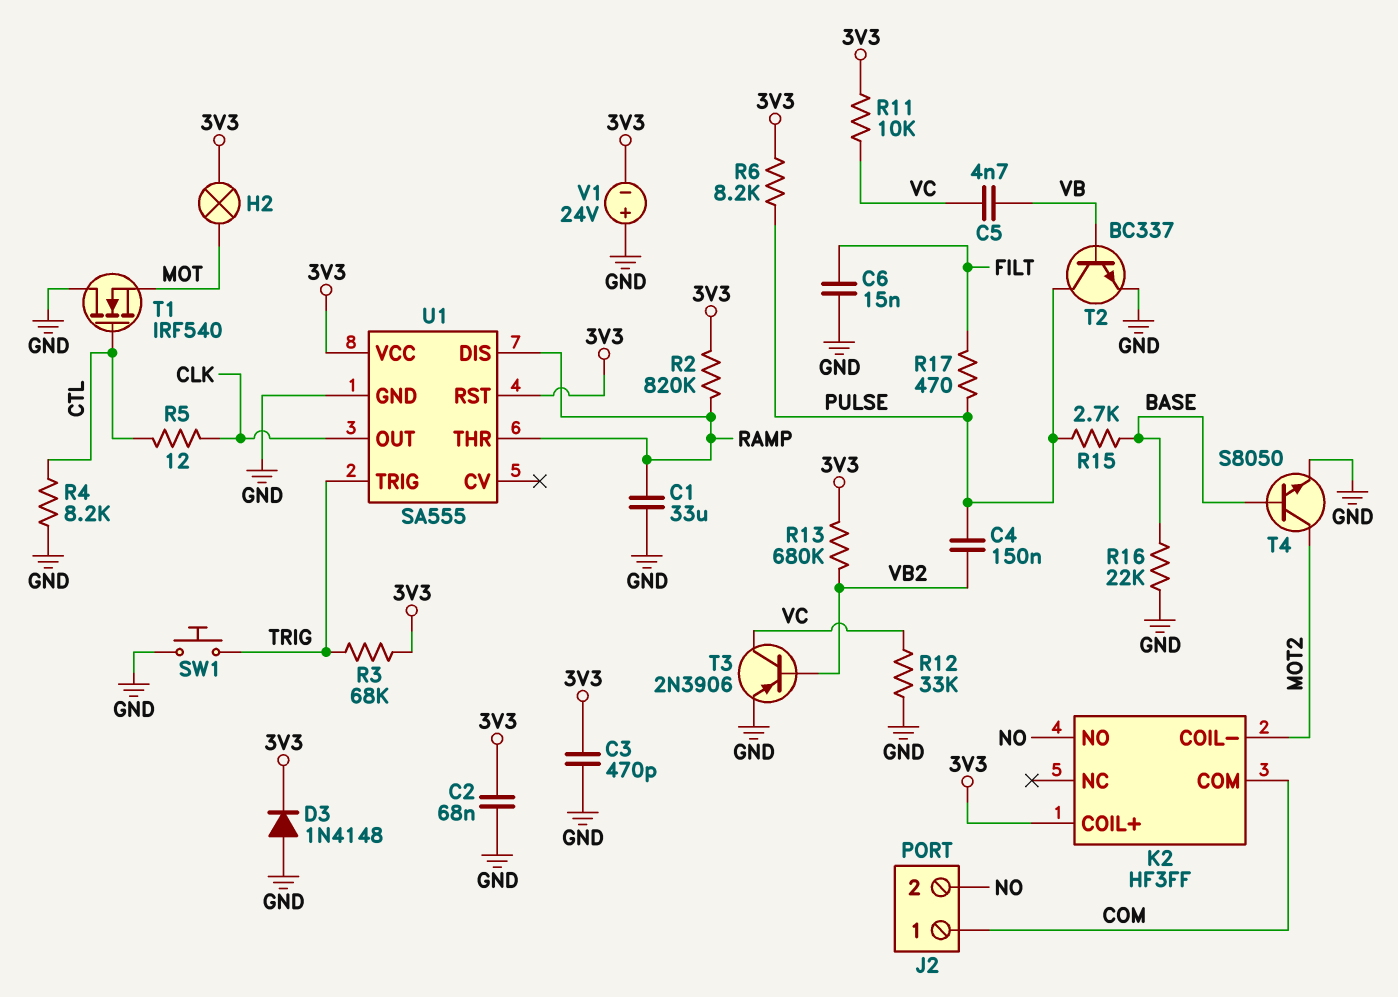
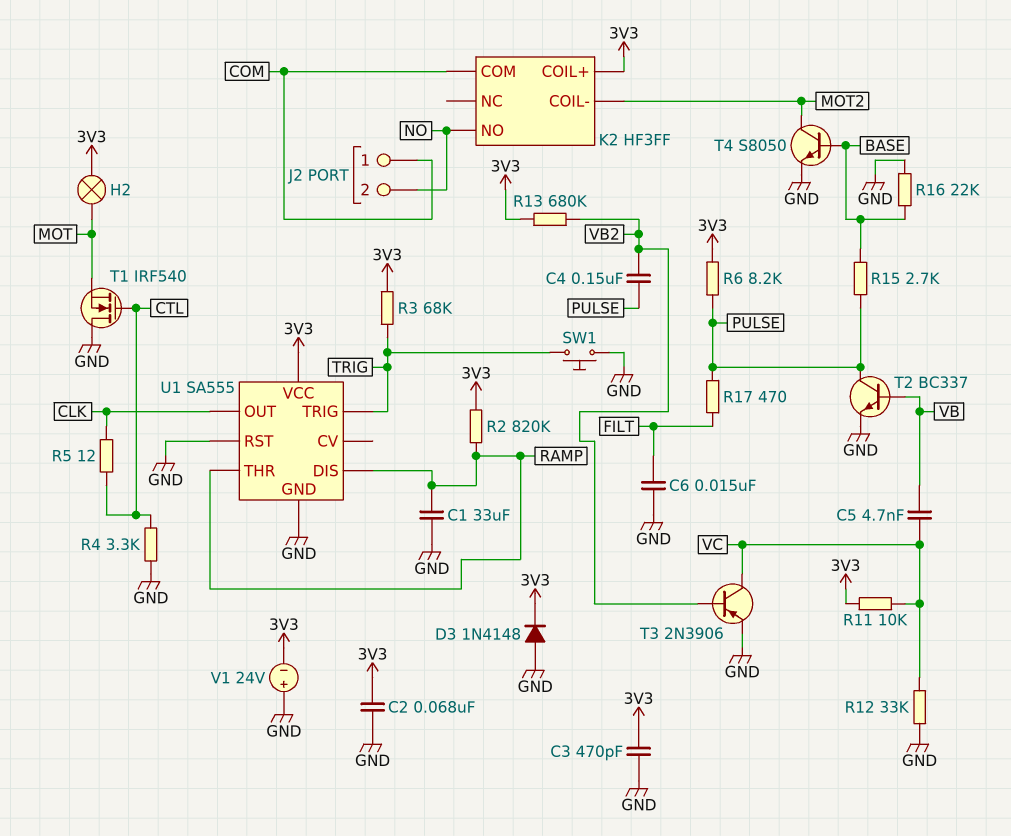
R4: 8.2k (CTL, GND) -> 3.3k (CTL, GND)
U1 pin RST: 3V3 -> GND

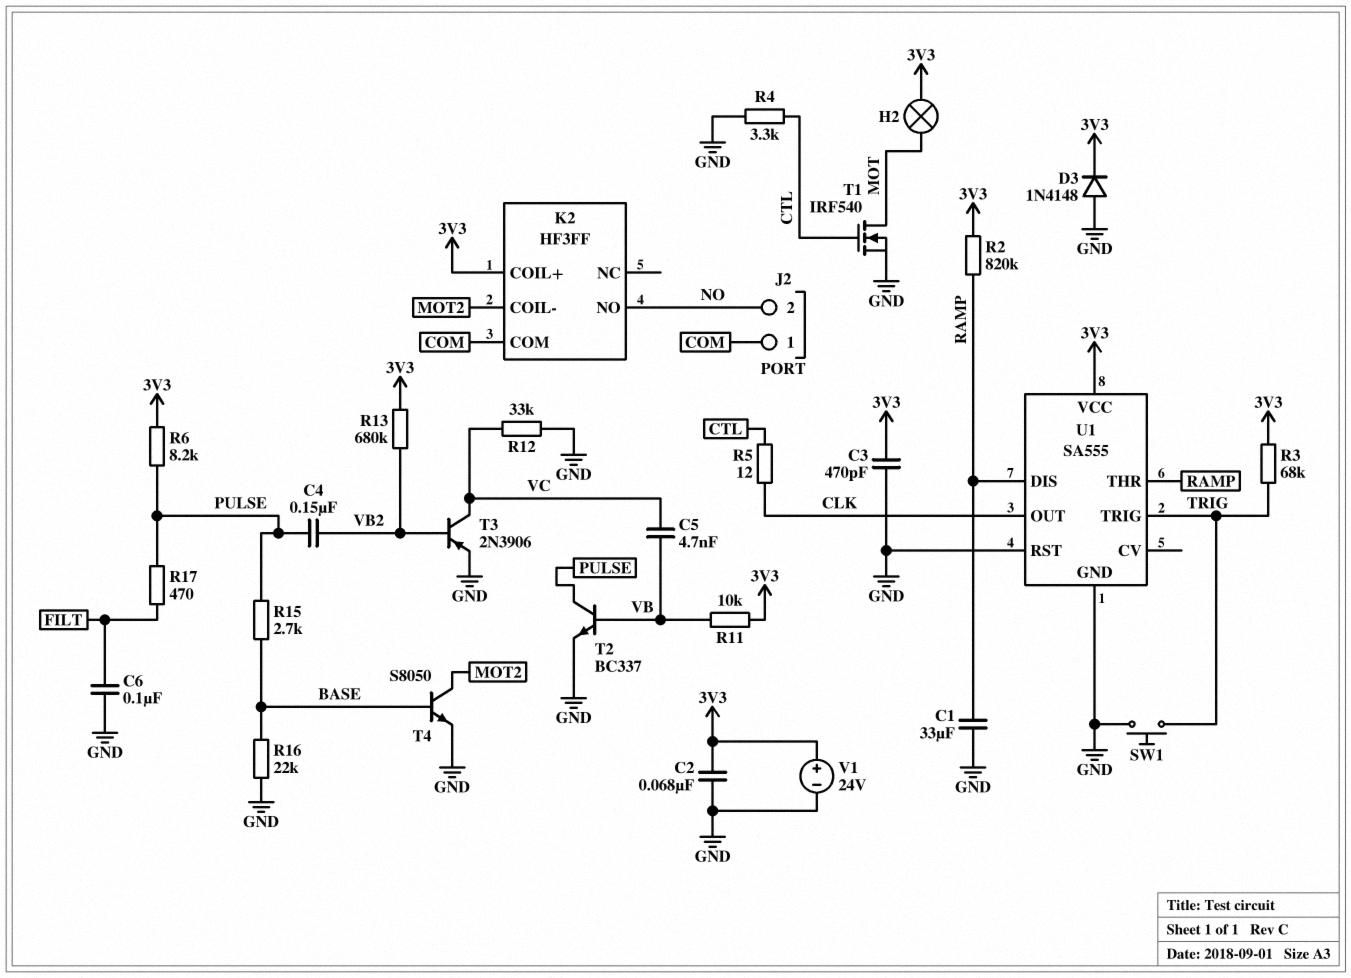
C6: 15nF (FILT, GND) -> 100nF (FILT, GND)
R11: 10k (3V3, VC) -> 10k (3V3, VB)
T1: NMOS IRF540 (G CTL, D GND, S MOT) -> NMOS IRF540 (G CTL, D MOT, S GND)
V1: 24V (plus GND, minus 3V3) -> 24V (plus 3V3, minus GND)

